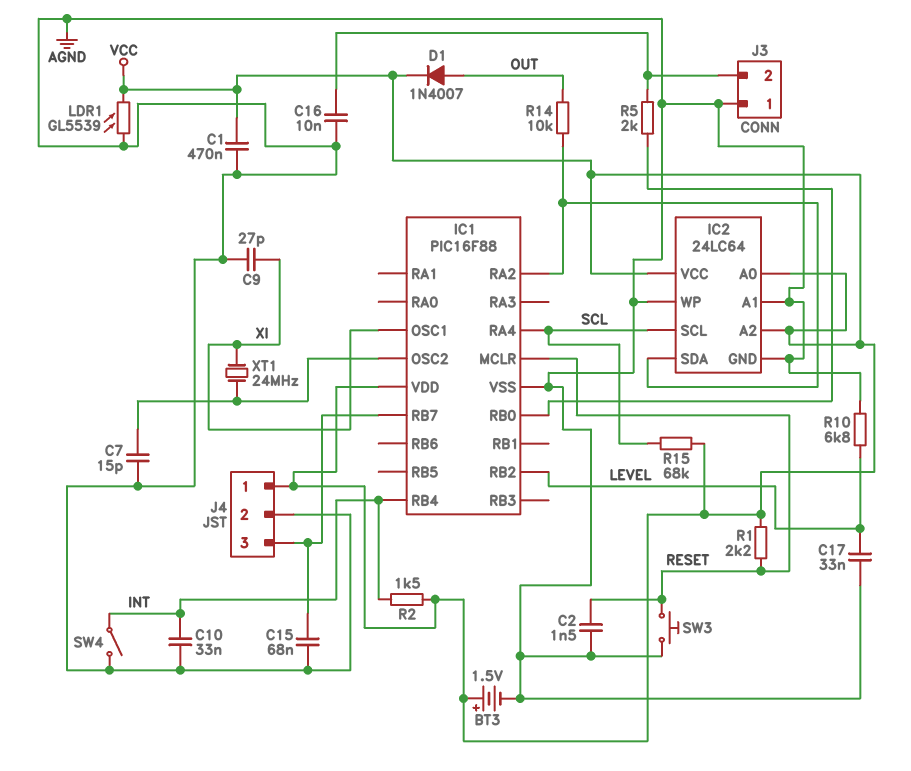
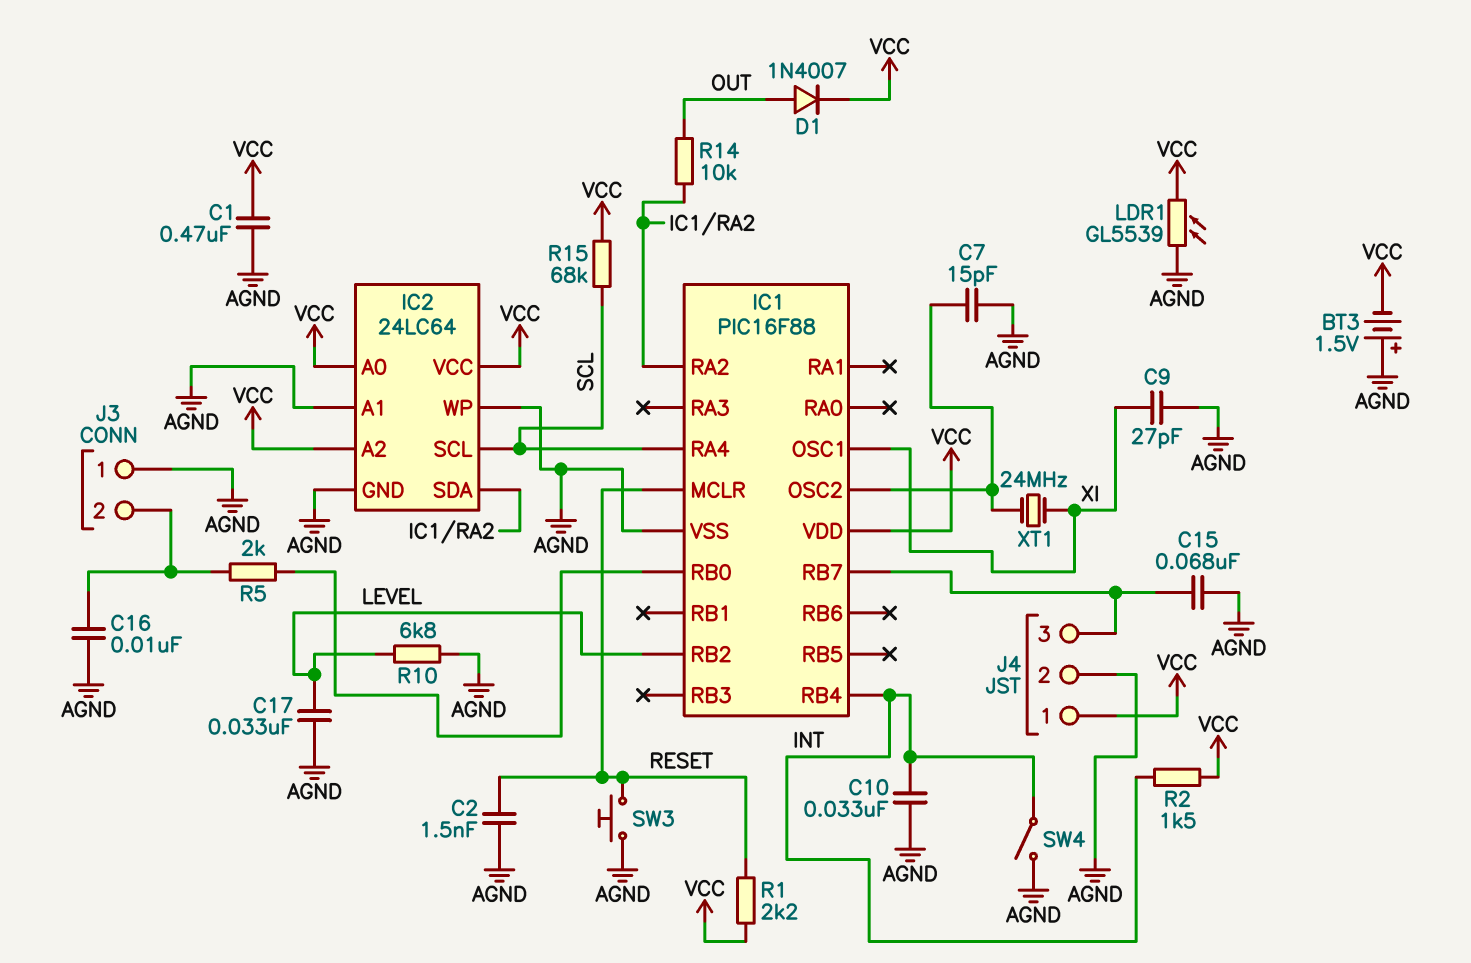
BT3: 1.5V (plus VCC, minus AGND) -> 1.5V (plus AGND, minus VCC)

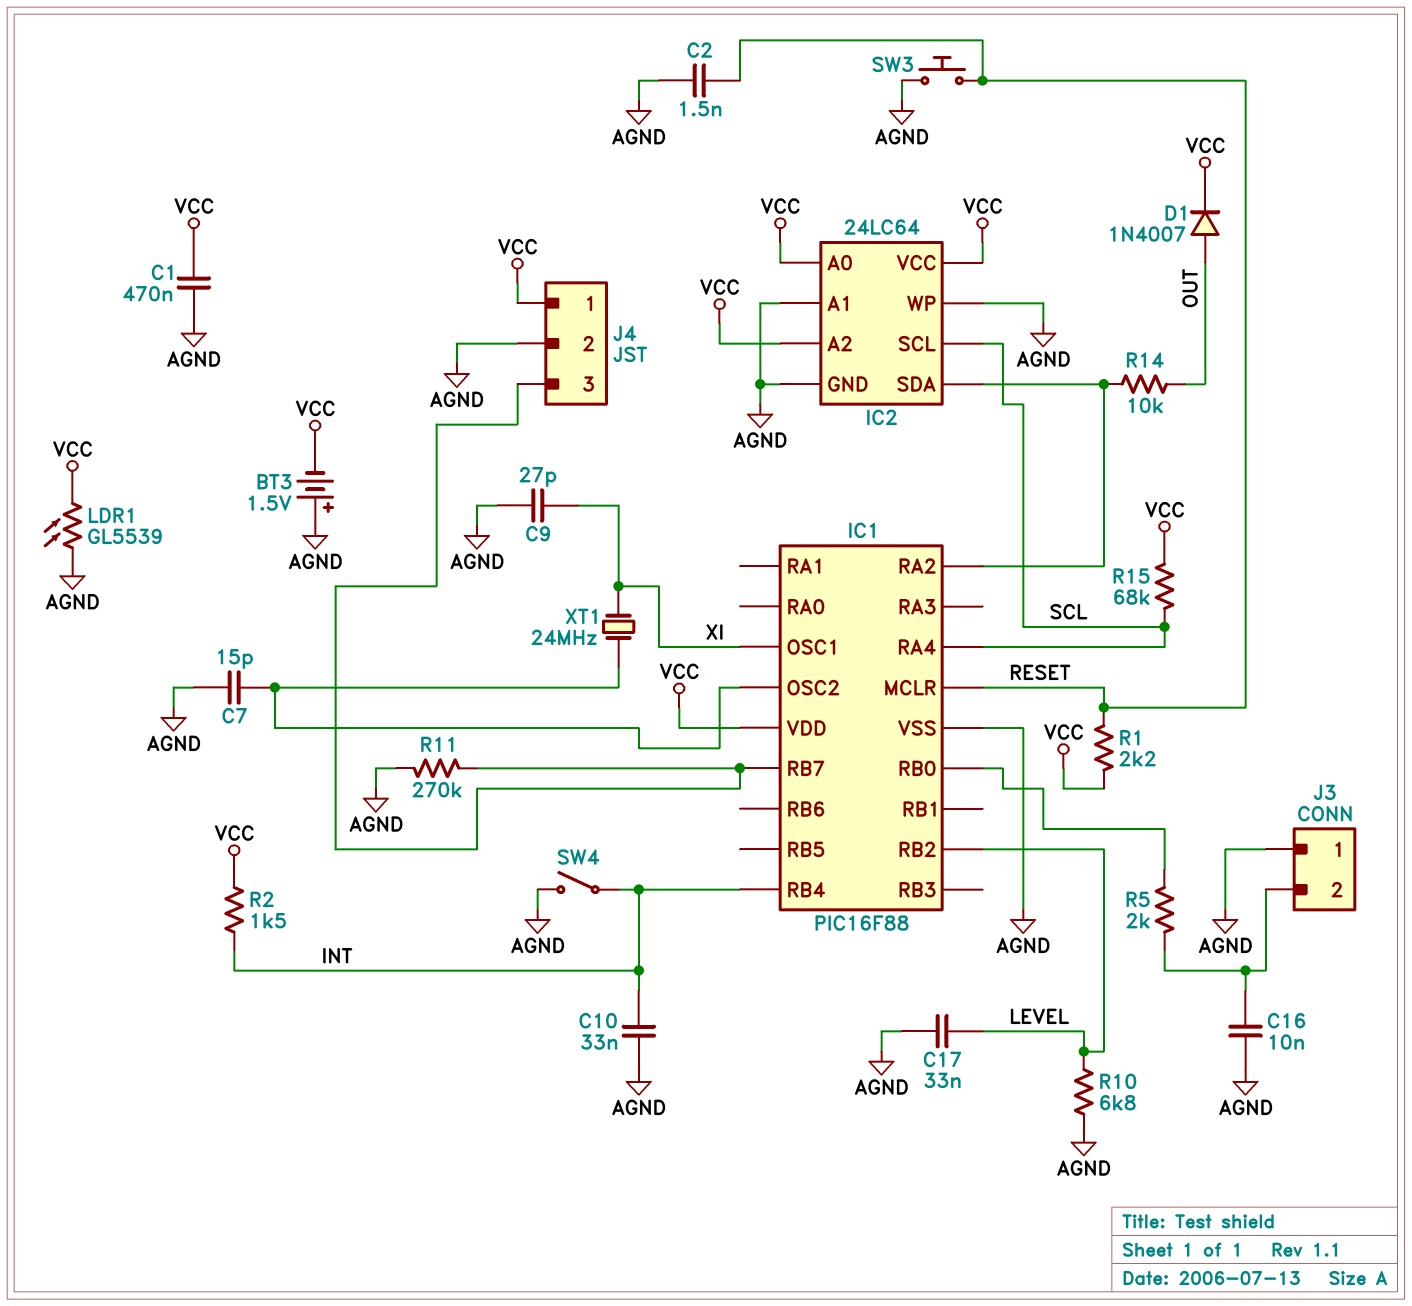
C15: 68nF (AGND, IC1/RB7) -> none
R11: none -> 270k (AGND, IC1/RB7)

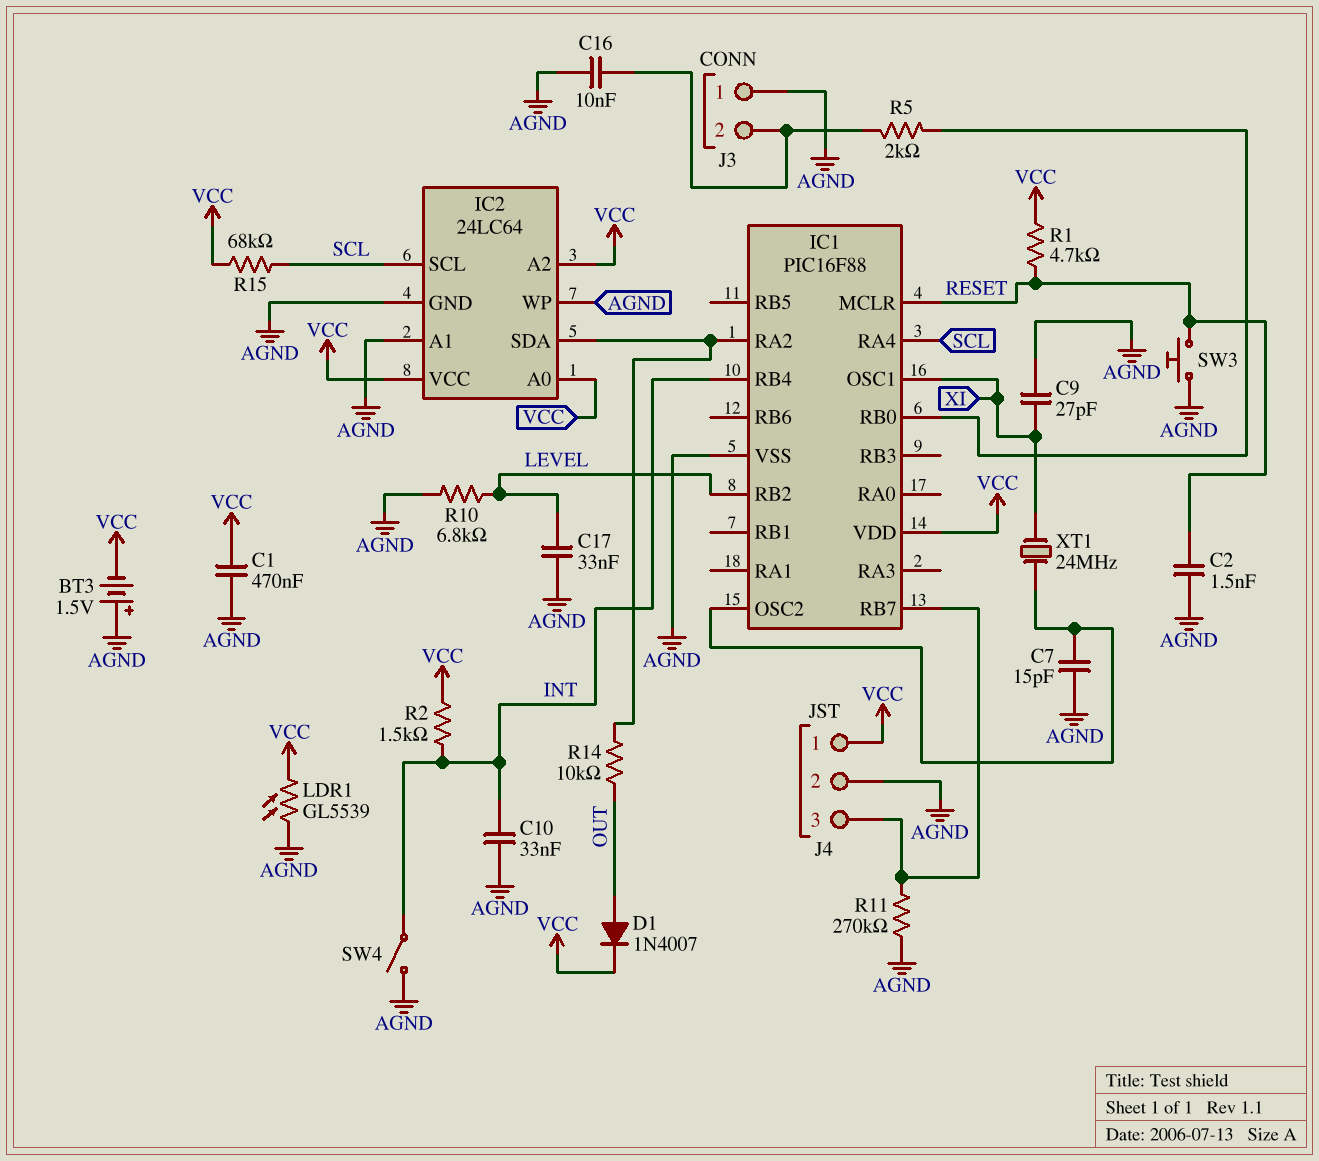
R1: 2.2k (RESET, VCC) -> 4.7k (RESET, VCC)

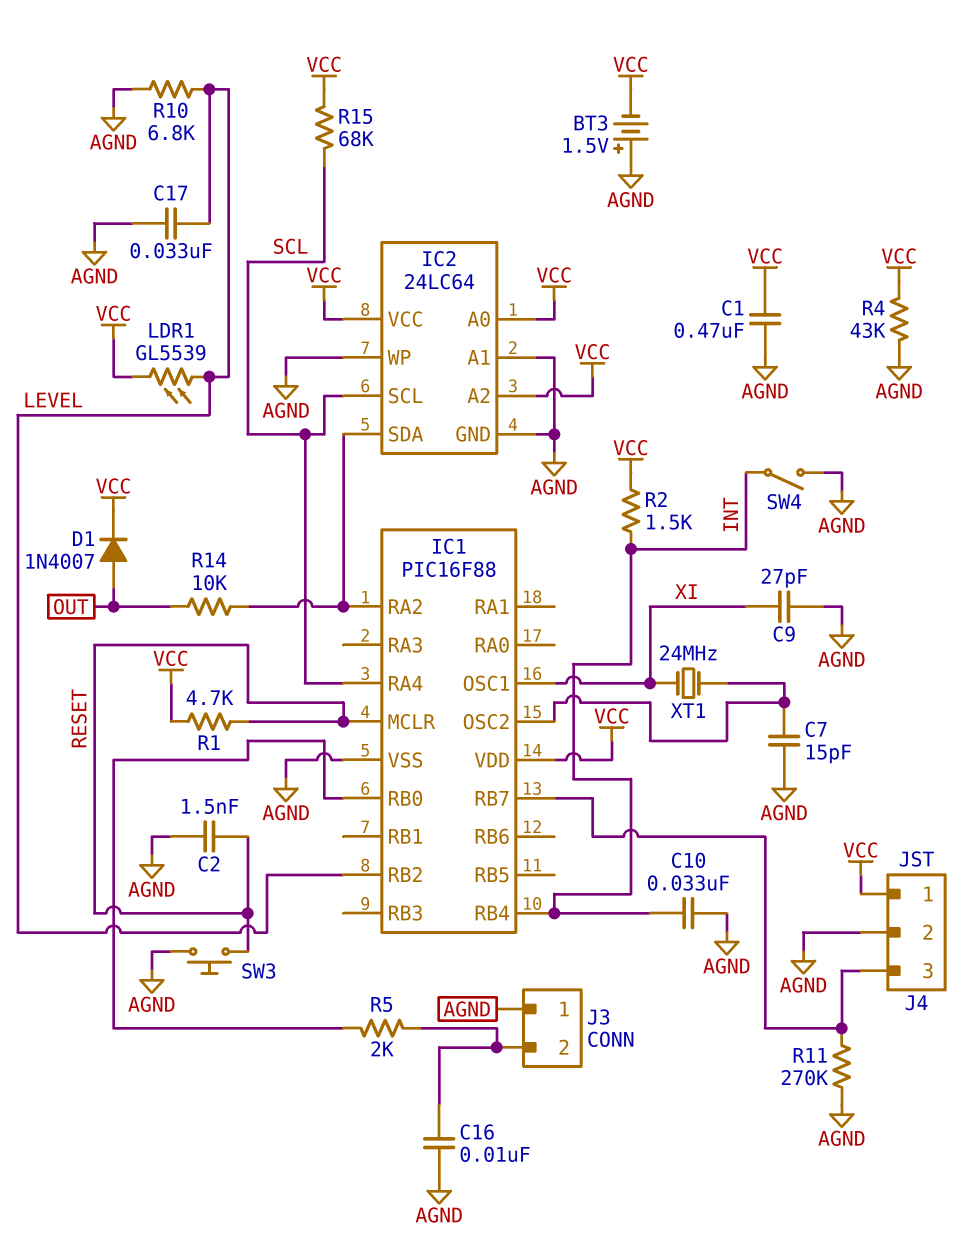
LDR1: GL5539 (AGND, VCC) -> GL5539 (LEVEL, VCC)
R4: none -> 43k (AGND, VCC)

